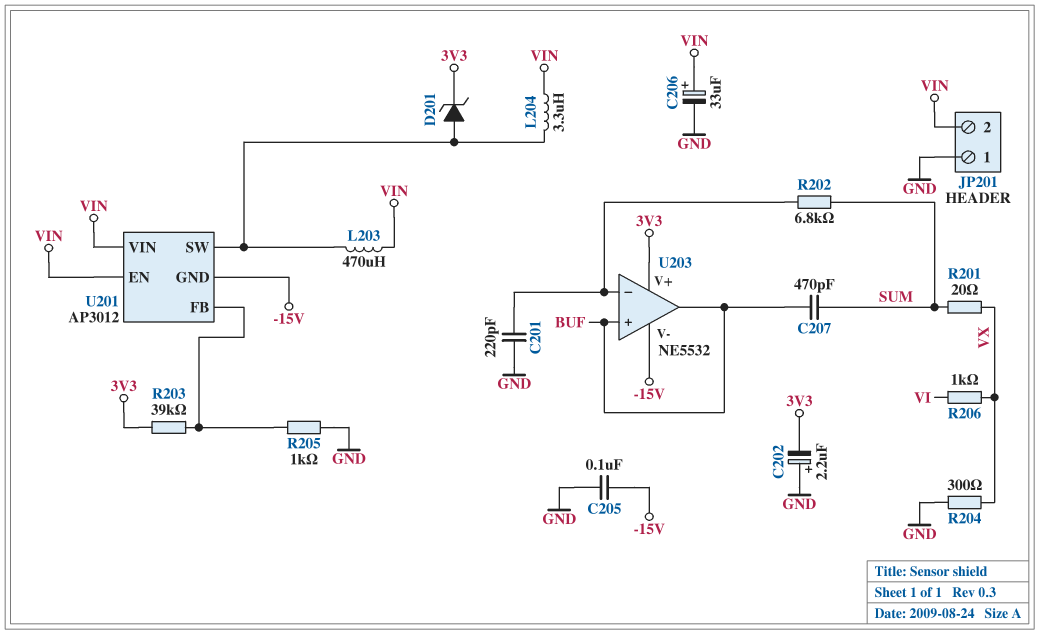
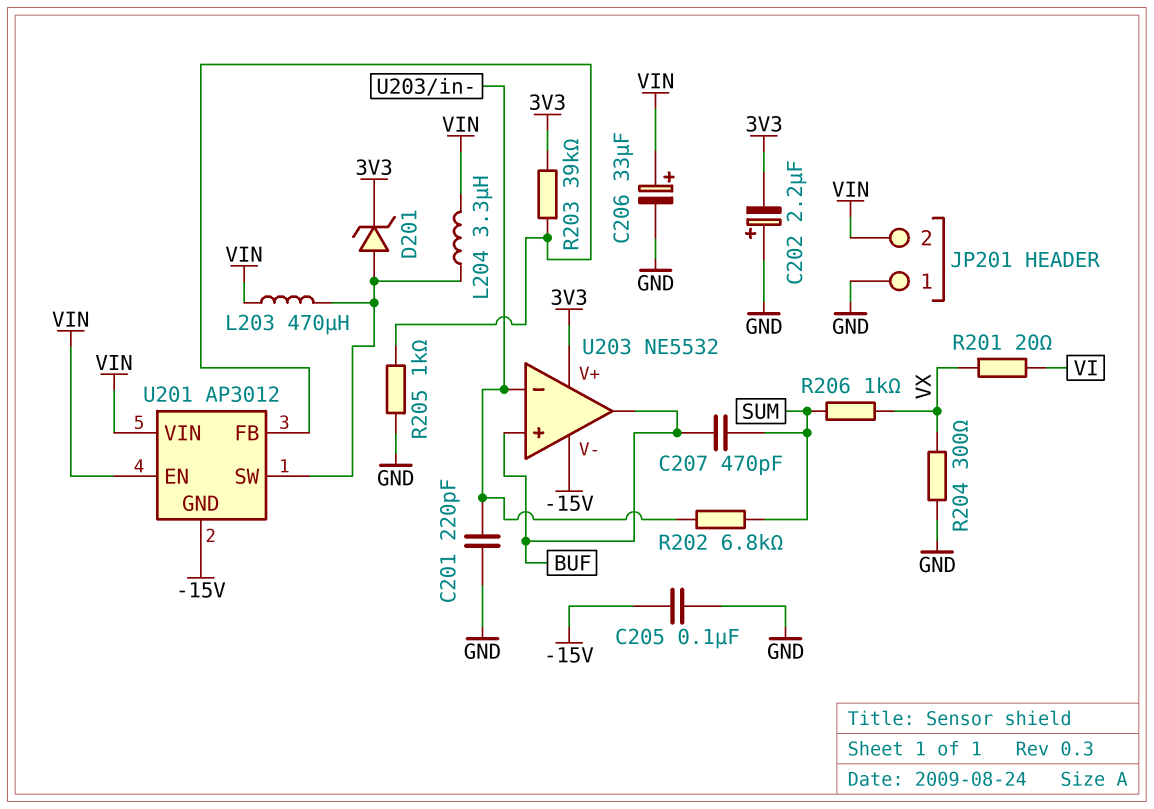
R201: 20 (SUM, VX) -> 20 (VI, VX)
R206: 1k (VI, VX) -> 1k (SUM, VX)

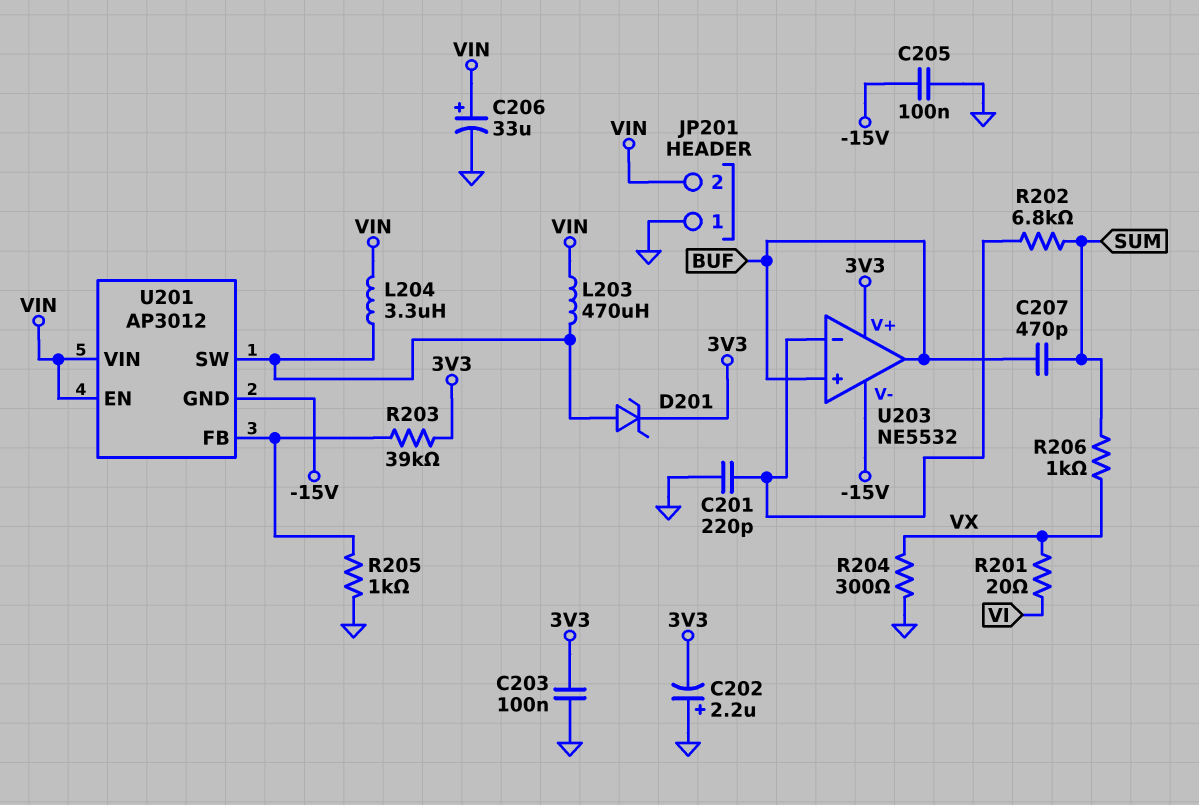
C203: none -> 100nF (3V3, GND)

